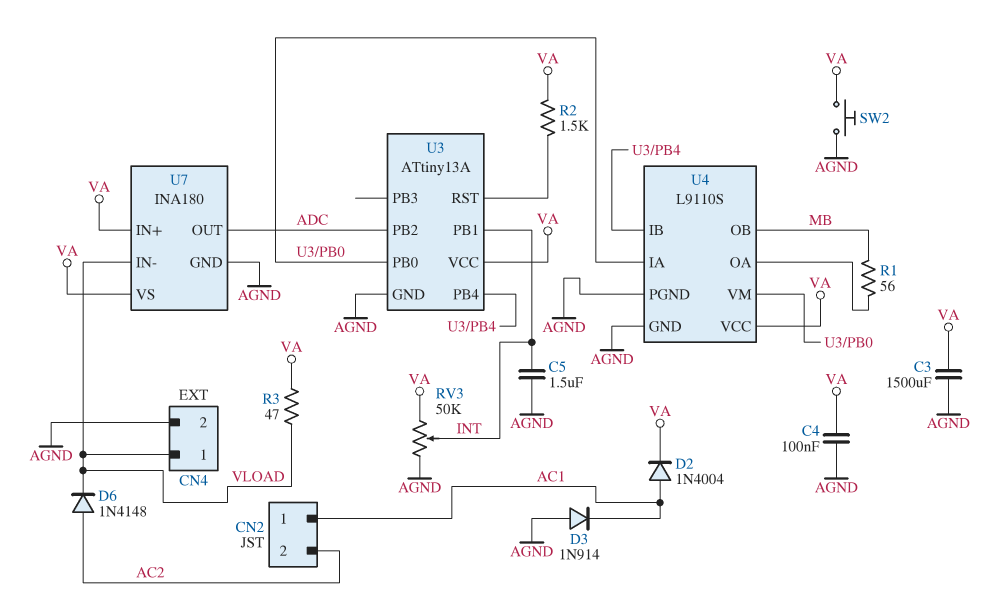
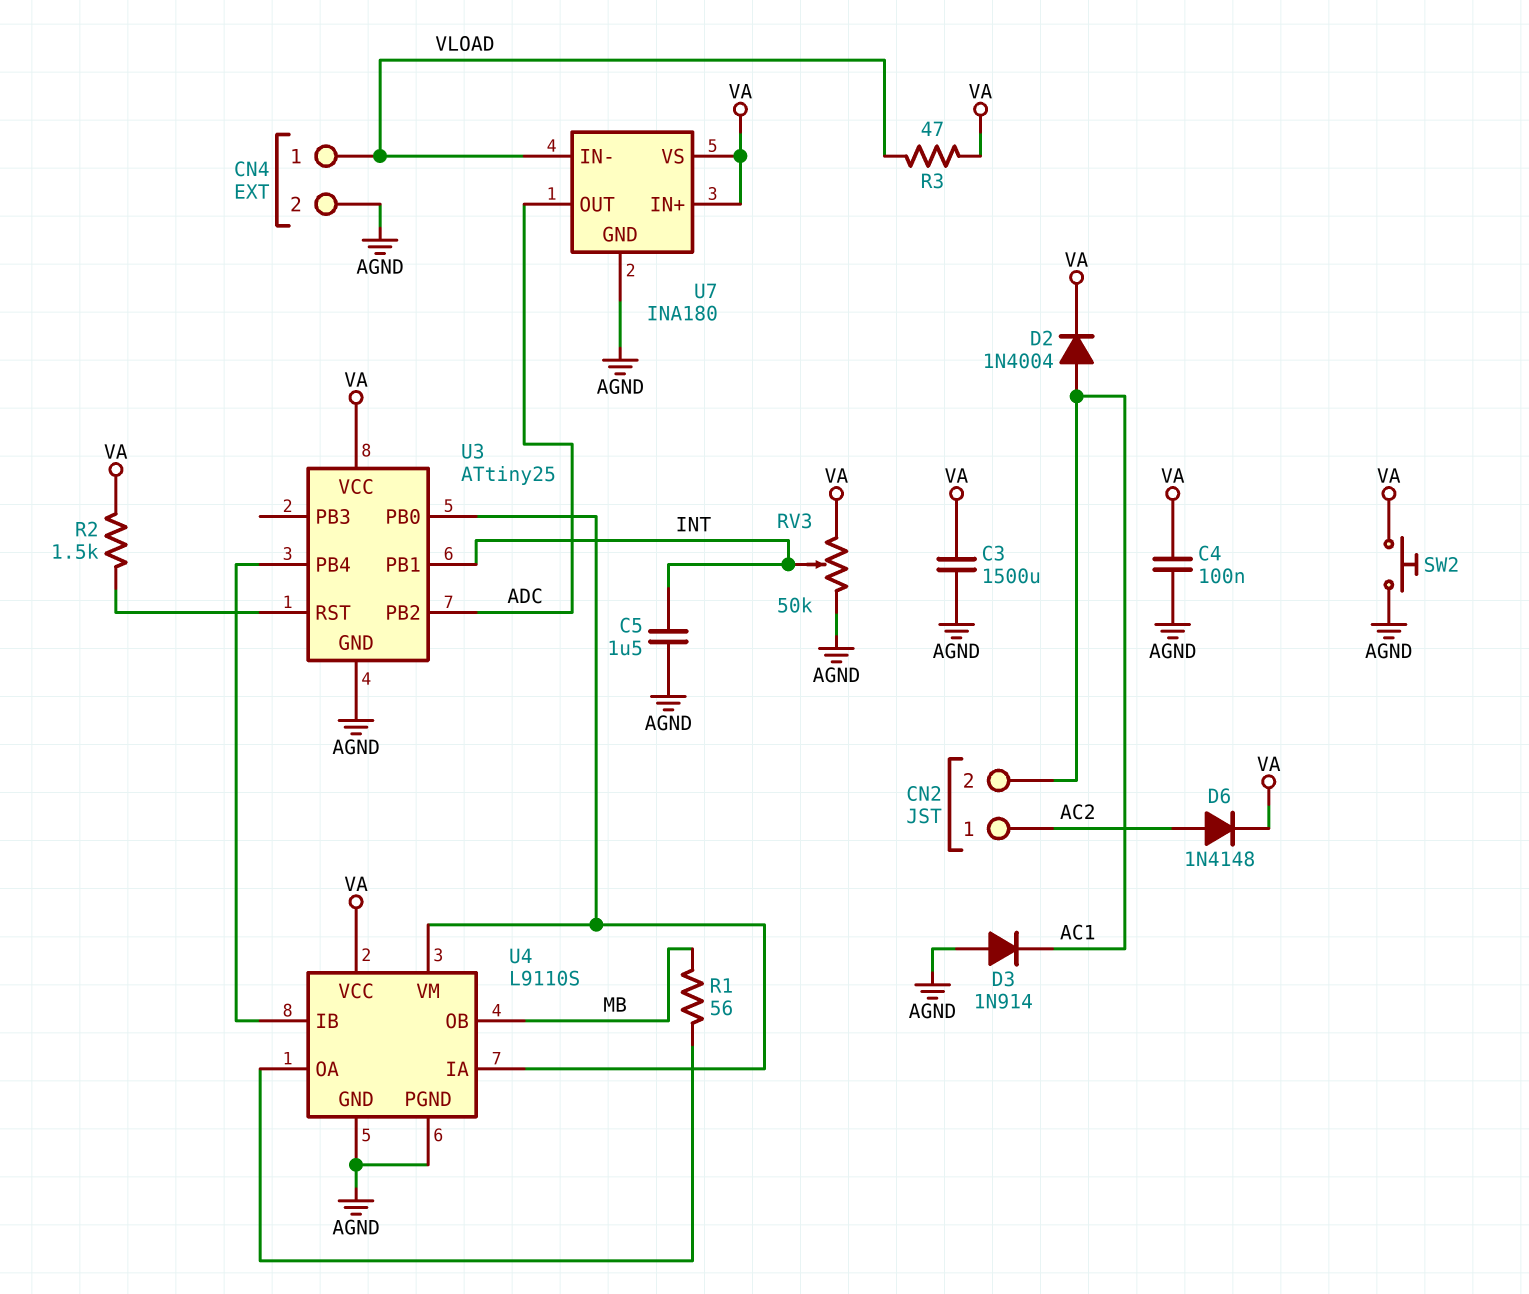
CN2 pin 1: AC1 -> AC2
CN2 pin 2: AC2 -> AC1
D6: diode 1N4148 (A AC2, K VLOAD) -> diode 1N4148 (A AC2, K VA)
U3: ATtiny13A -> ATtiny25

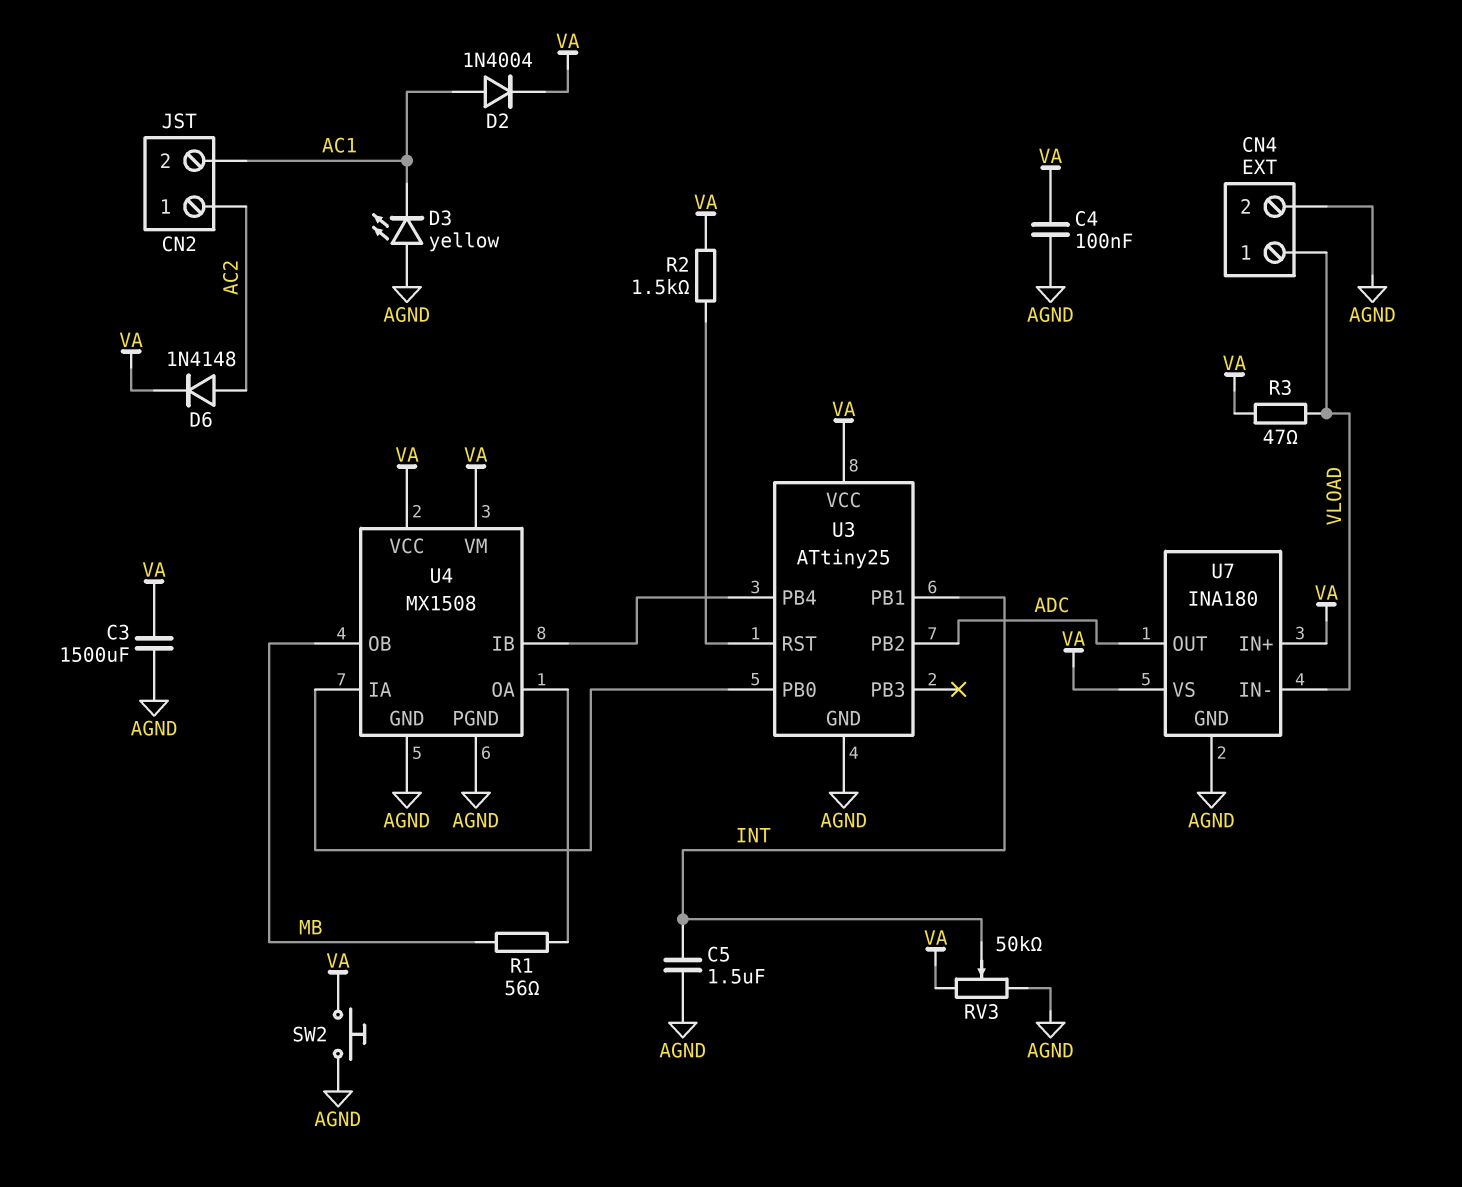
D3: diode 1N914 (A AGND, K AC1) -> LED yellow (A AGND, K AC1)
U4: L9110S -> MX1508
U4 pin VM: U3/PB0 -> VA

